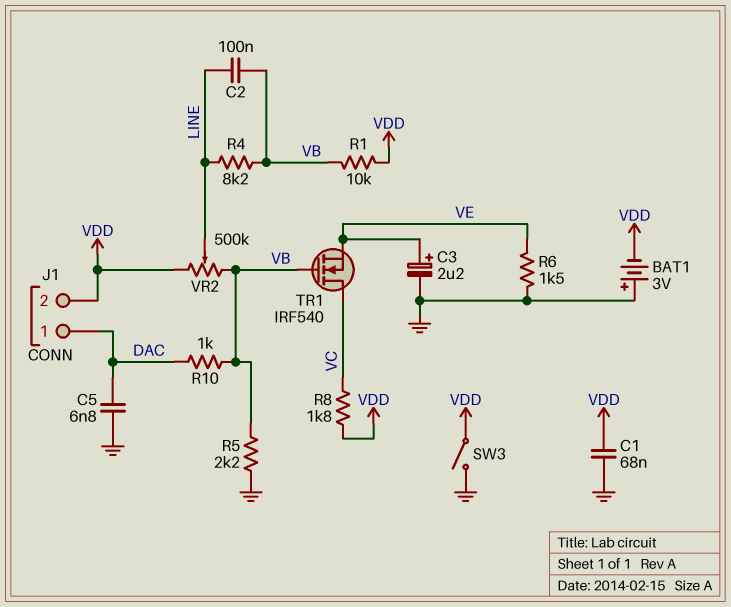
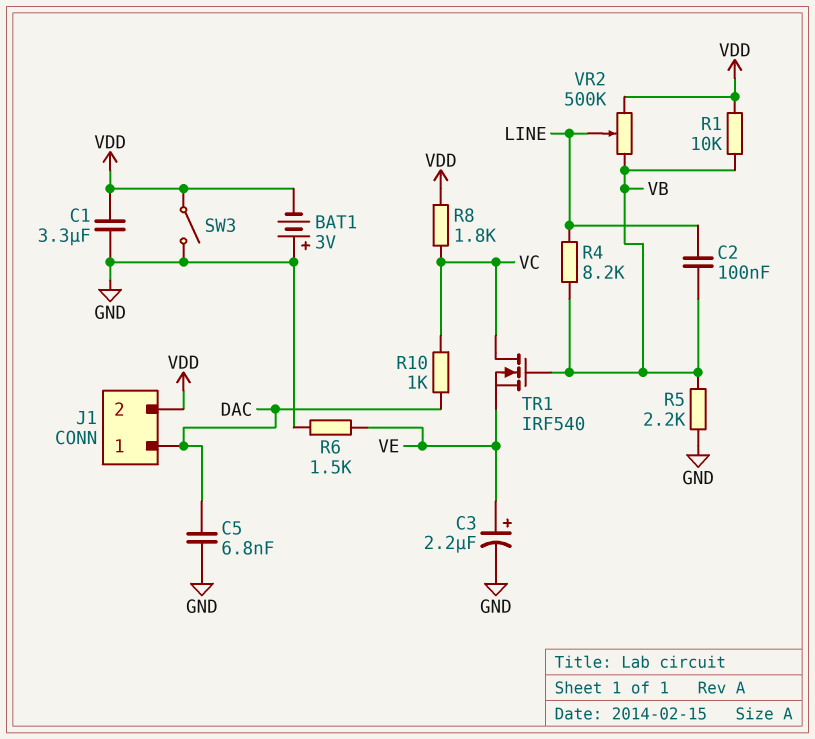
C1: 68nF (GND, VDD) -> 3.3uF (GND, VDD)
R10: 1k (DAC, VB) -> 1k (DAC, VC)

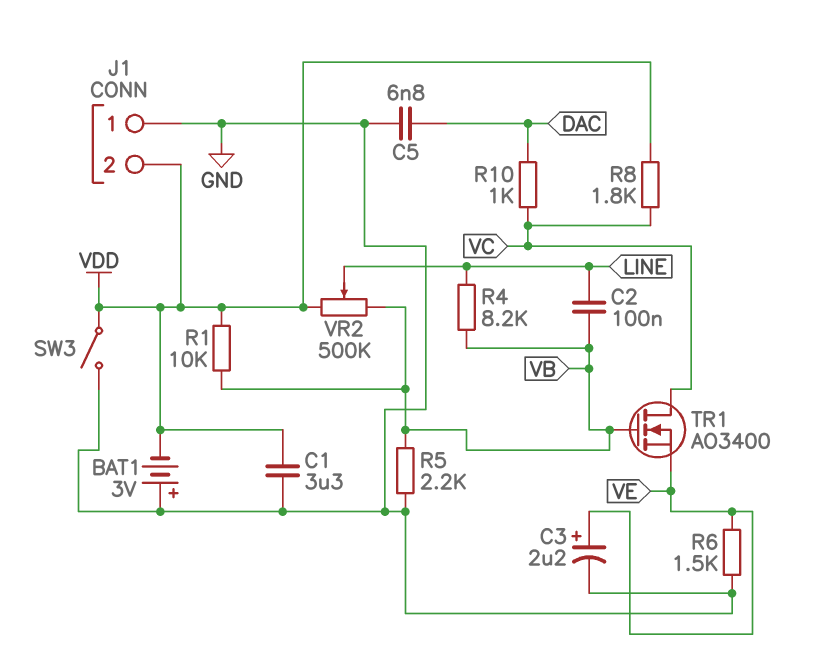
J1 pin 1: DAC -> GND
TR1: NMOS IRF540 (G VB, D VC, S VE) -> NMOS AO3400 (G VB, D VC, S VE)

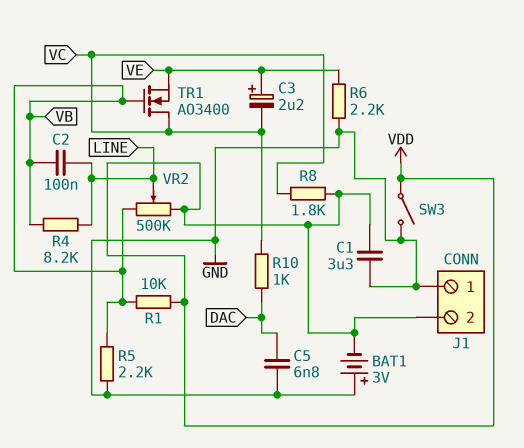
C3: 2.2uF (plus VE, minus GND) -> 2.2uF (plus VE, minus VC)
R6: 1.5k (GND, VE) -> 2.2k (GND, VE)

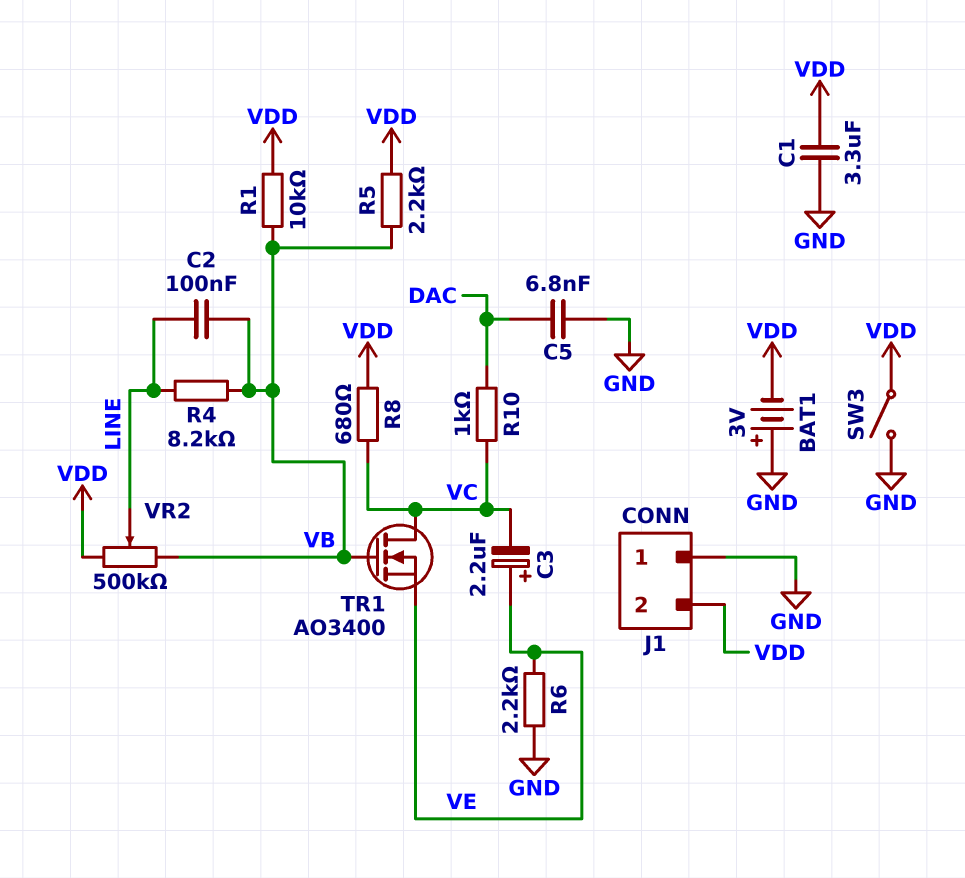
R5: 2.2k (GND, VB) -> 2.2k (VB, VDD)
R8: 1.8k (VC, VDD) -> 680 (VC, VDD)

